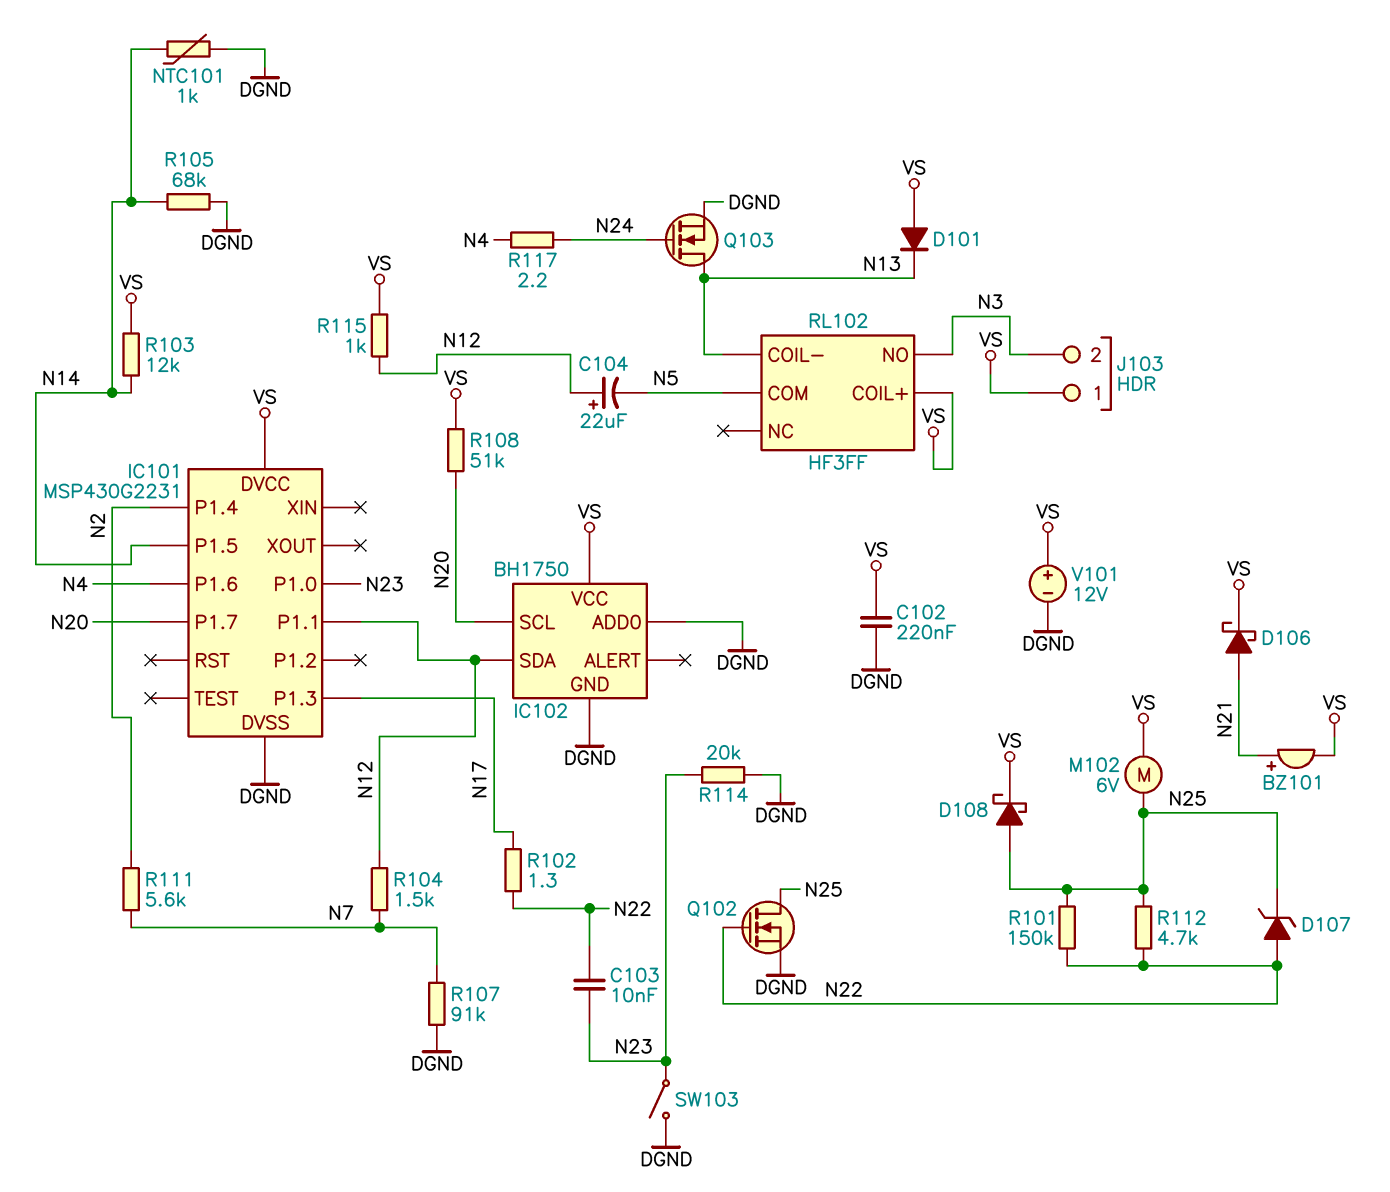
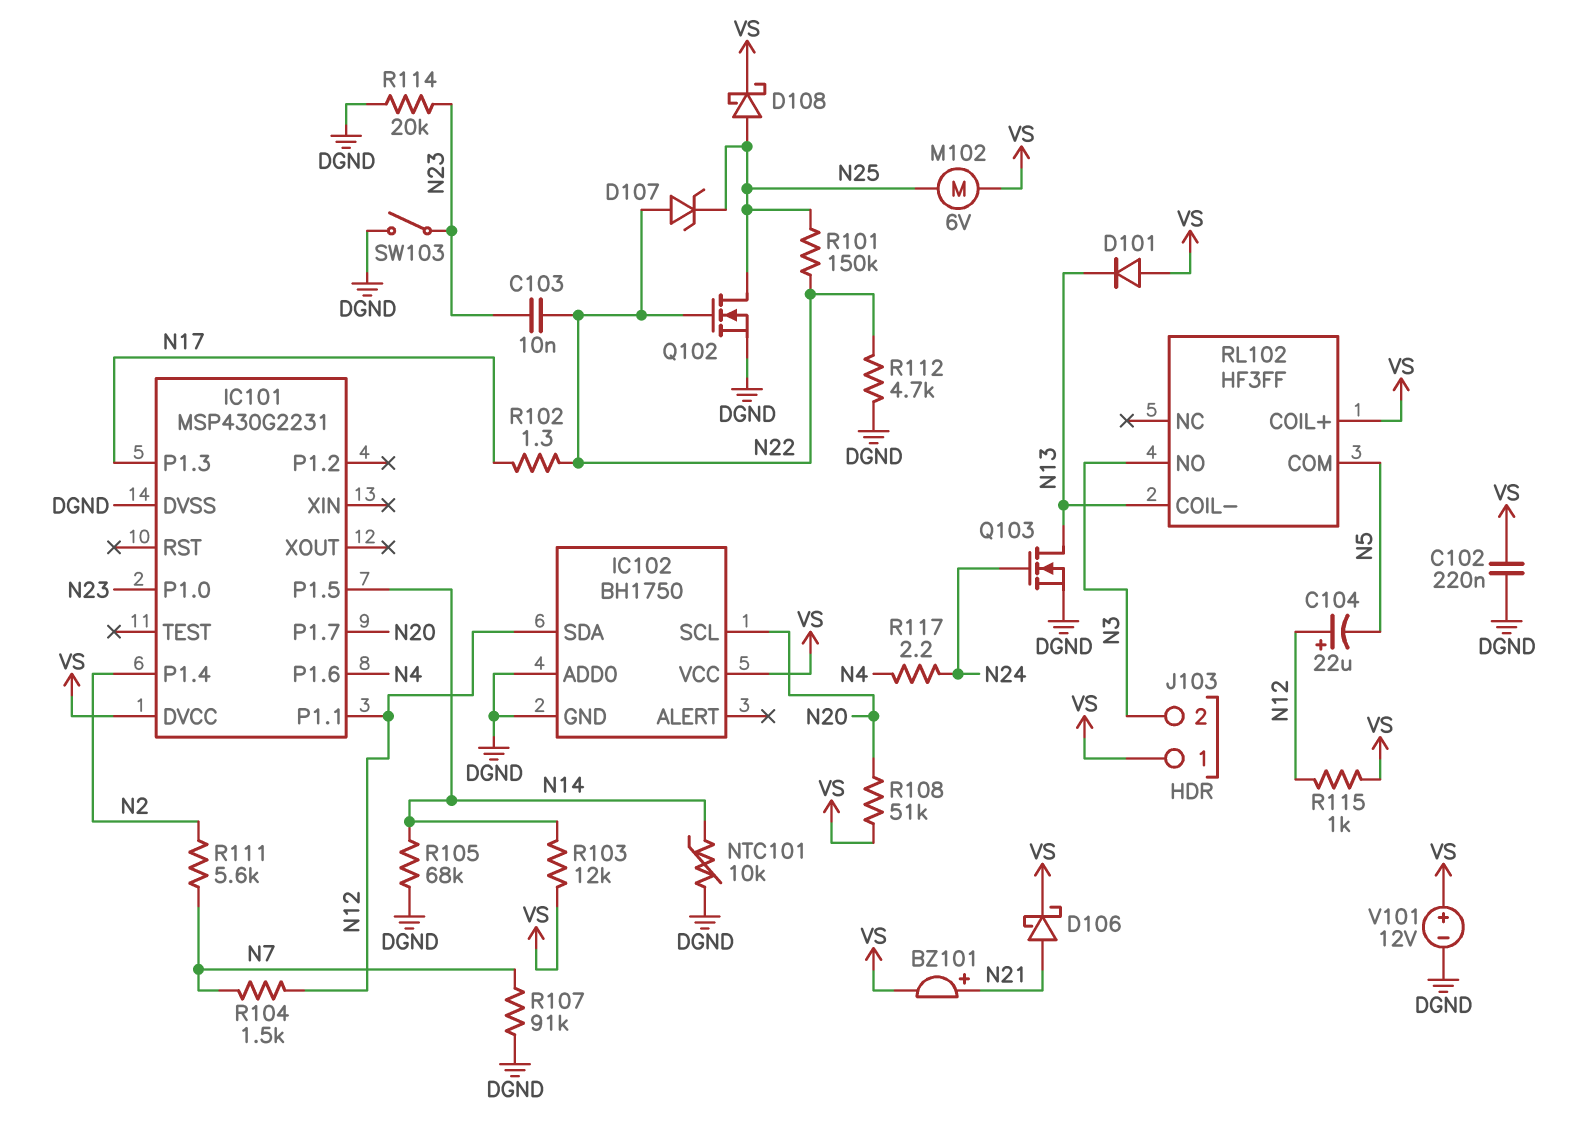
NTC101: 1k (DGND, N14) -> 10k (DGND, N14)
R112: 4.7k (N22, N25) -> 4.7k (DGND, N22)

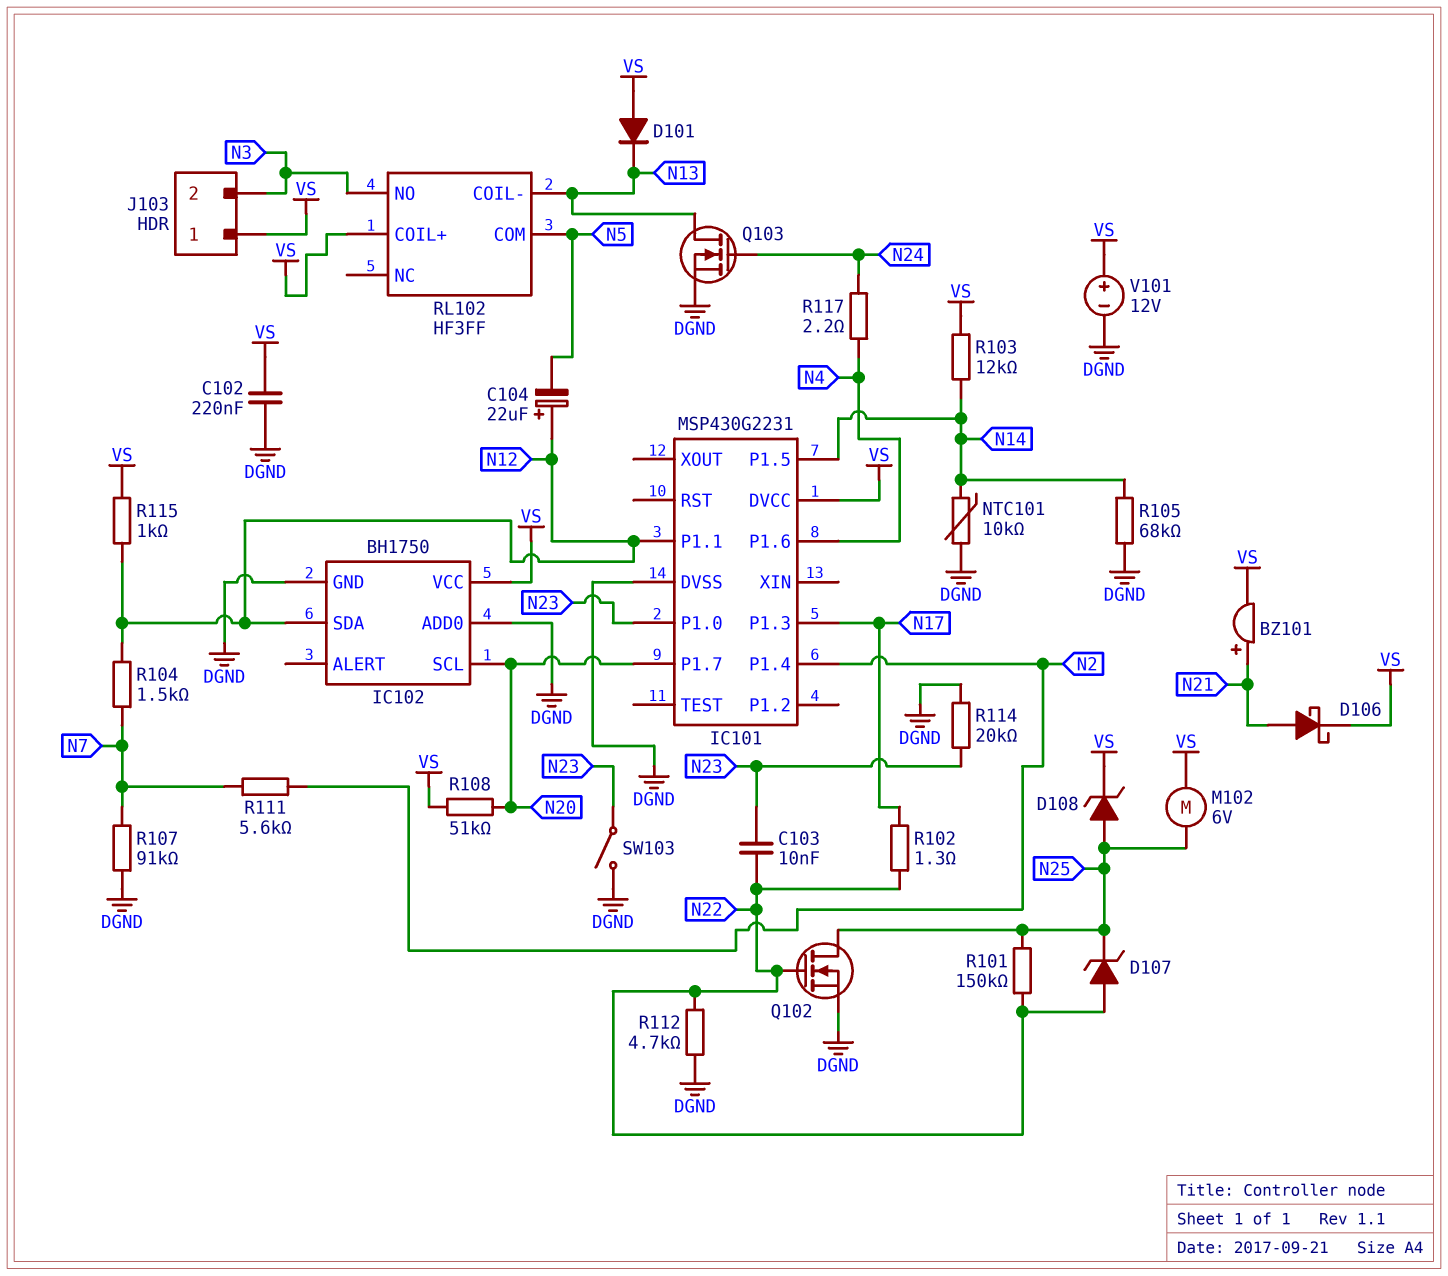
D108: schottky (A N25, K VS) -> zener (A N25, K VS)

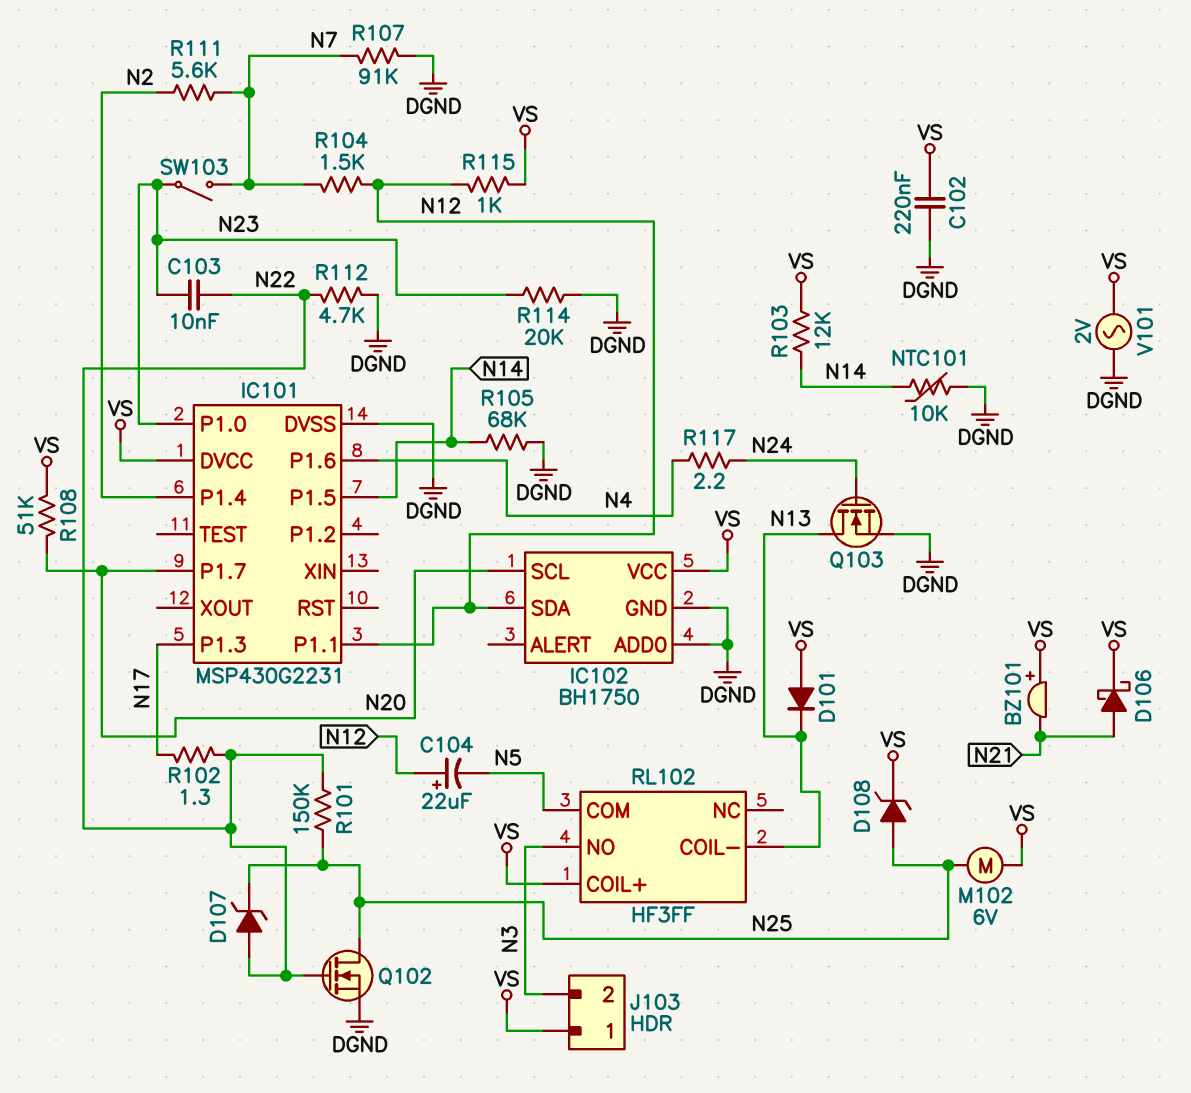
BZ101: buzzer (plus N21, minus VS) -> buzzer (plus VS, minus N21)
SW103: switch (DGND, N23) -> switch (N7, N23)
V101: 12V (plus VS, minus DGND) -> AC 2V (DGND, VS)

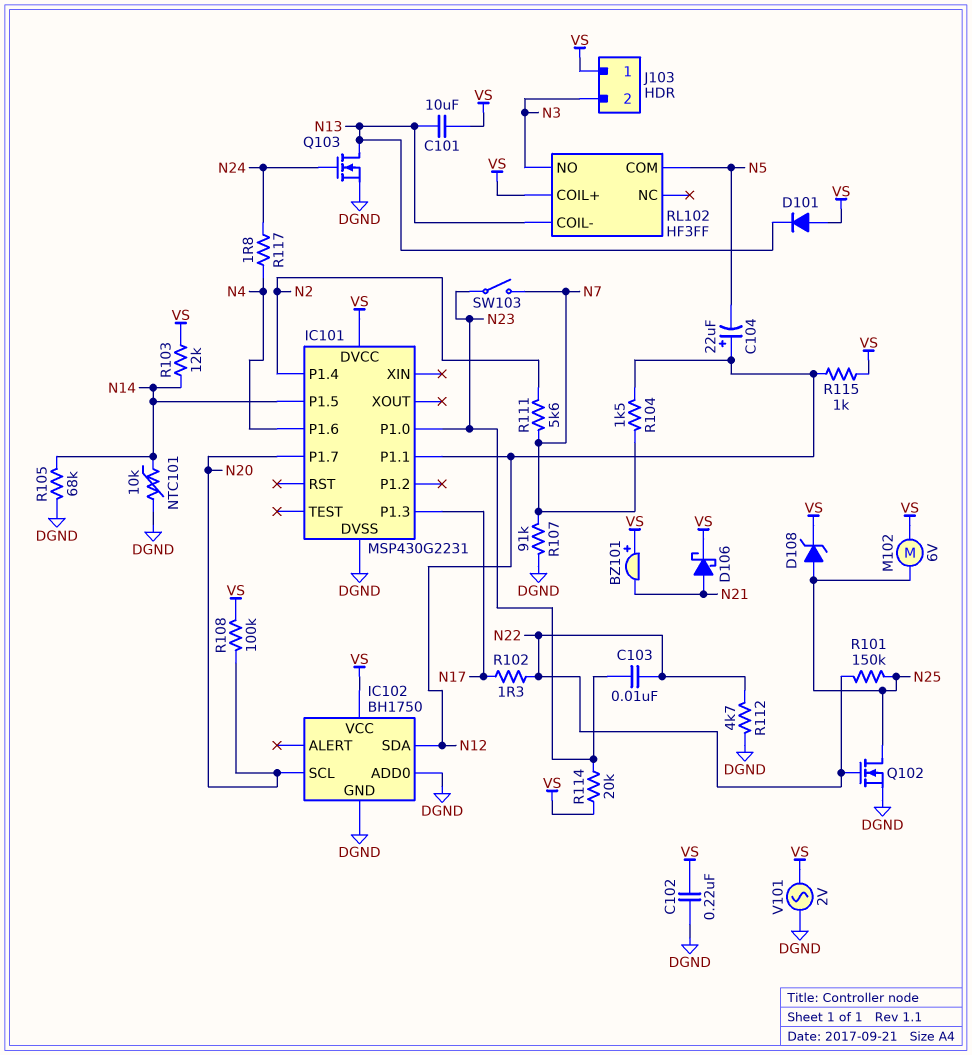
C101: none -> 10uF (N13, VS)
D107: zener (A N22, K N25) -> none
R108: 51k (N20, VS) -> 100k (N20, VS)
R114: 20k (DGND, N23) -> 20k (N23, VS)
R117: 2.2 (N4, N24) -> 1.8 (N4, N24)

